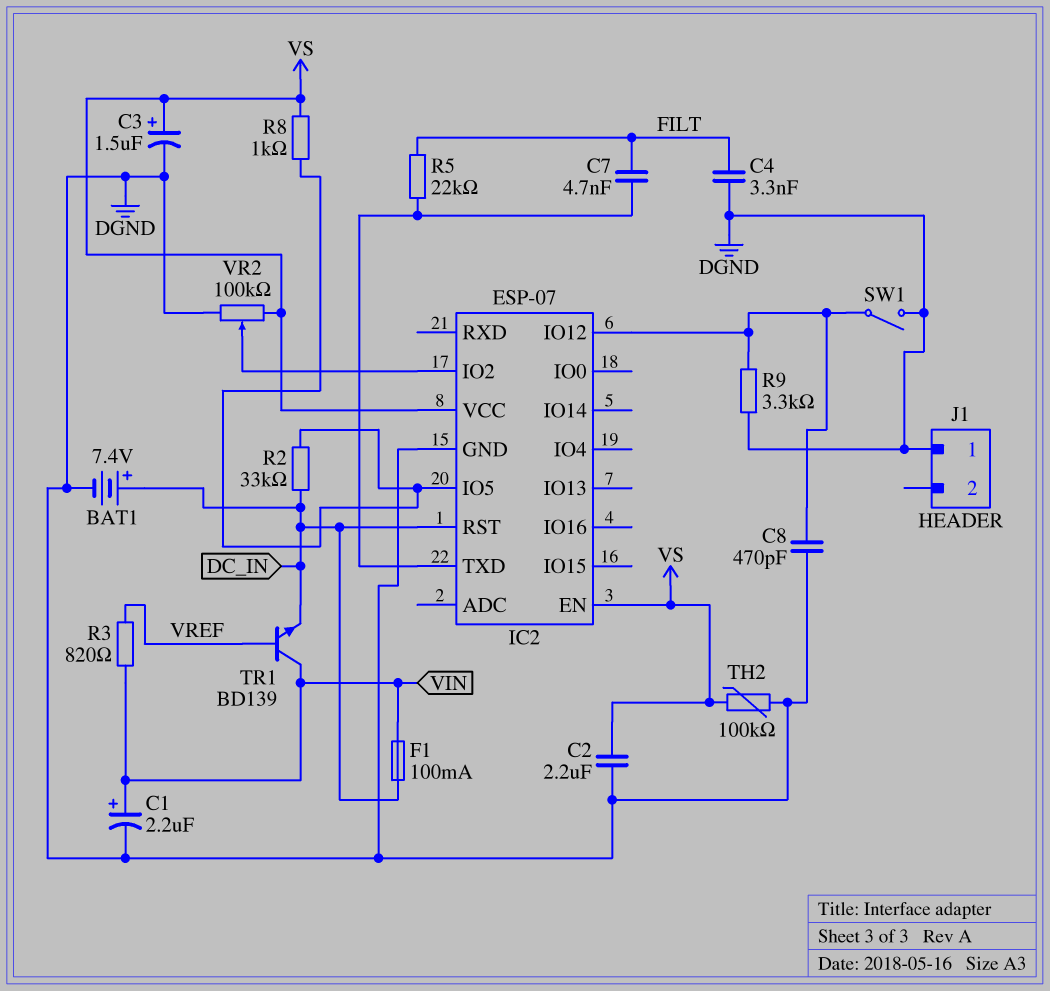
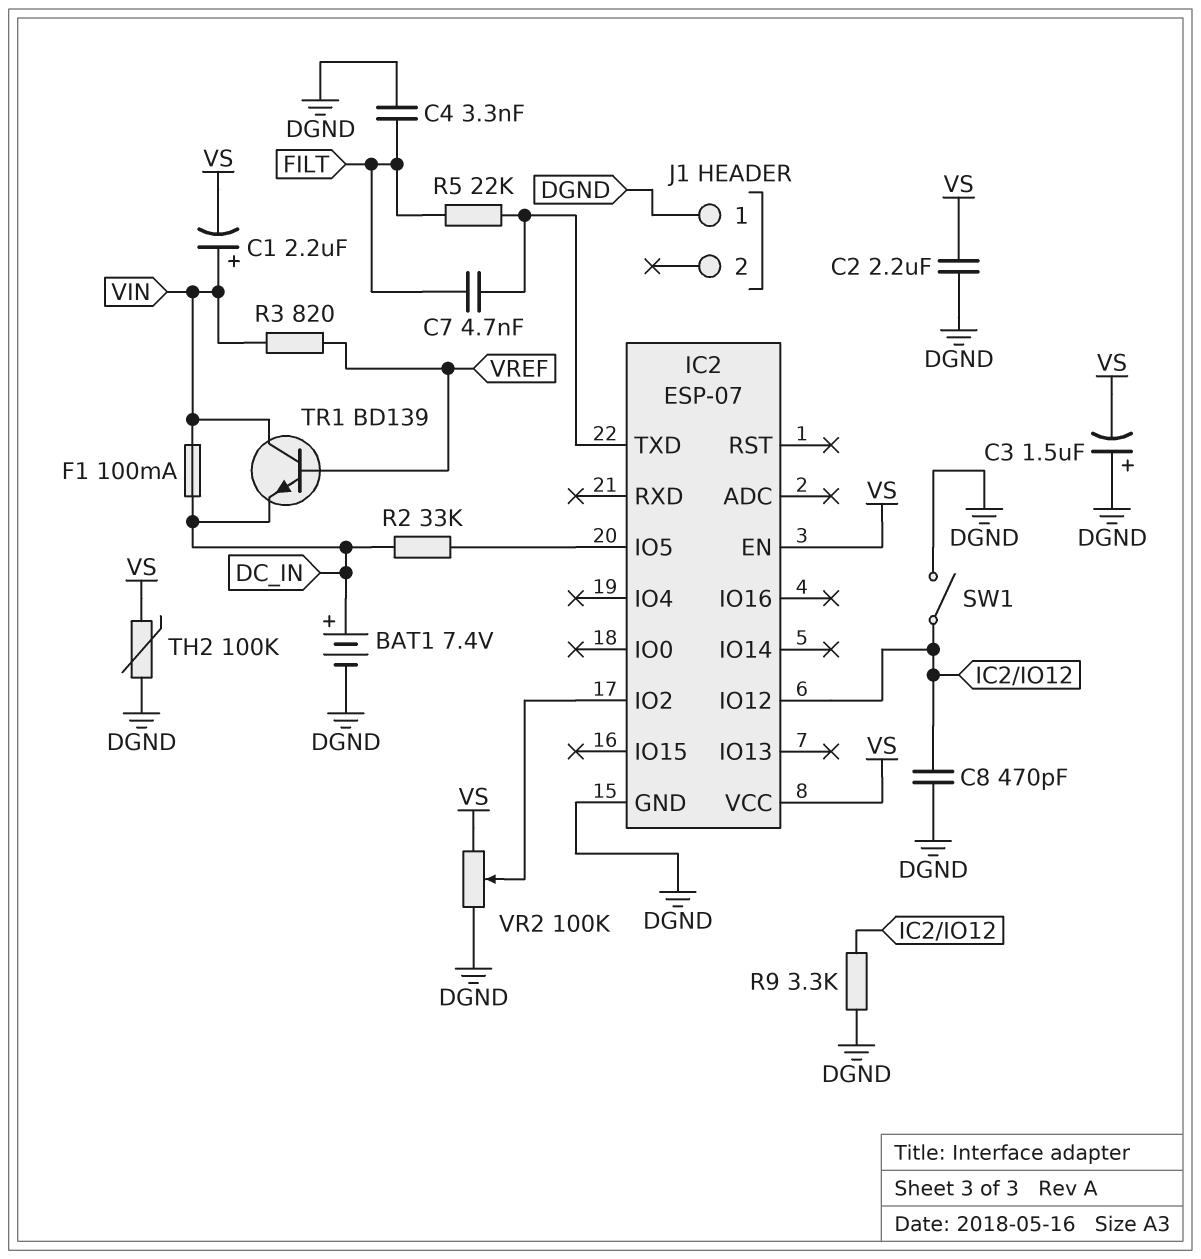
C1: 2.2uF (plus VIN, minus DGND) -> 2.2uF (plus VIN, minus VS)
C3: 1.5uF (plus VS, minus DGND) -> 1.5uF (plus DGND, minus VS)
IC2 pin RST: DC_IN -> none
R8: 1k (IC2/IO5, VS) -> none

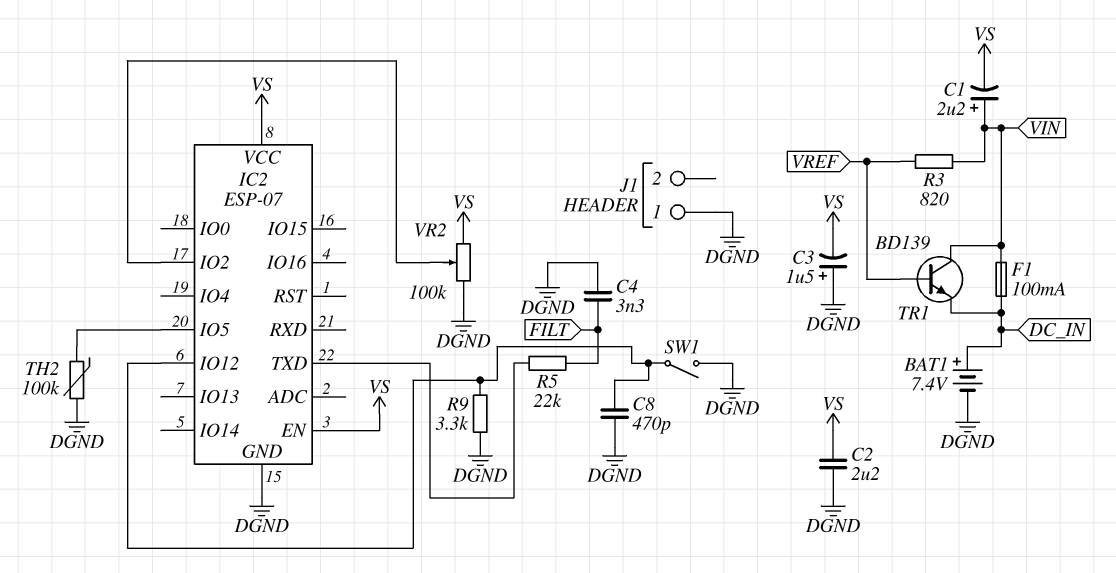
C7: 4.7nF (FILT, IC2/TXD) -> none
R2: 33k (DC_IN, IC2/IO5) -> none
TH2: 100k (DGND, VS) -> 100k (DGND, IC2/IO5)

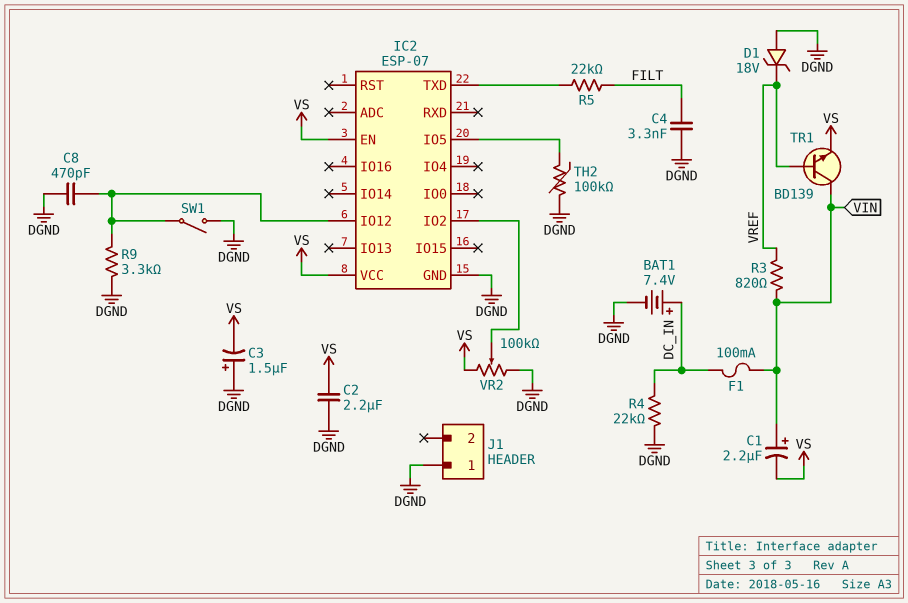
D1: none -> zener 18V (A DGND, K VREF)
R4: none -> 22k (DC_IN, DGND)
TR1: NPN BD139 (B VREF, C VIN, E DC_IN) -> NPN BD139 (B VREF, C VIN, E VS)

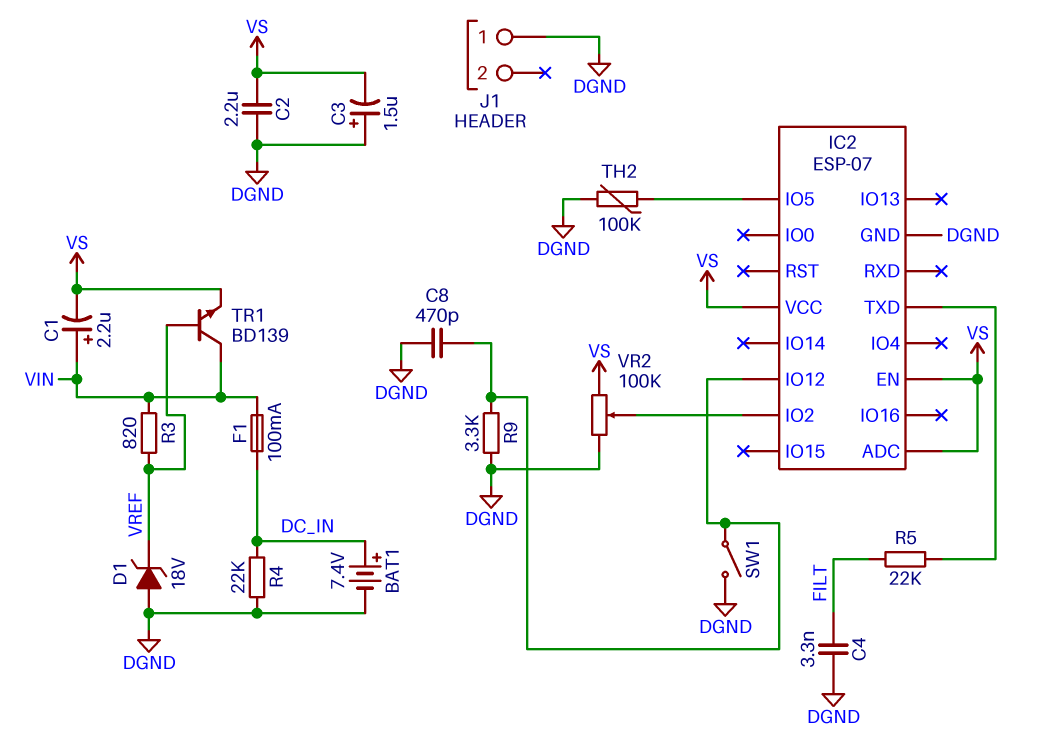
IC2 pin ADC: none -> VS

